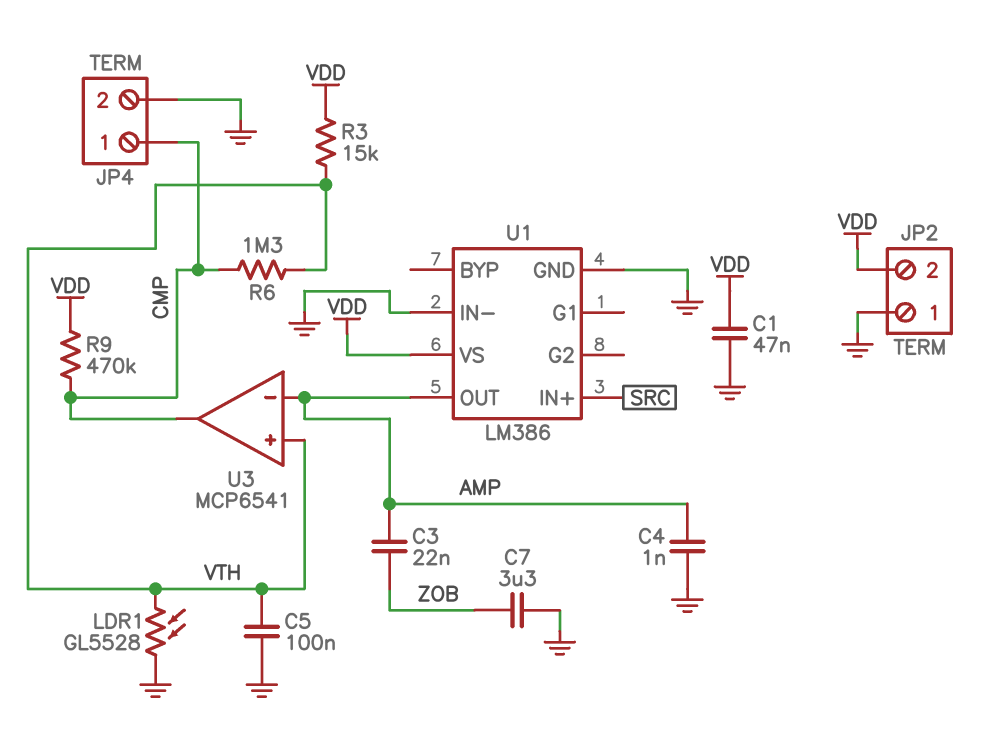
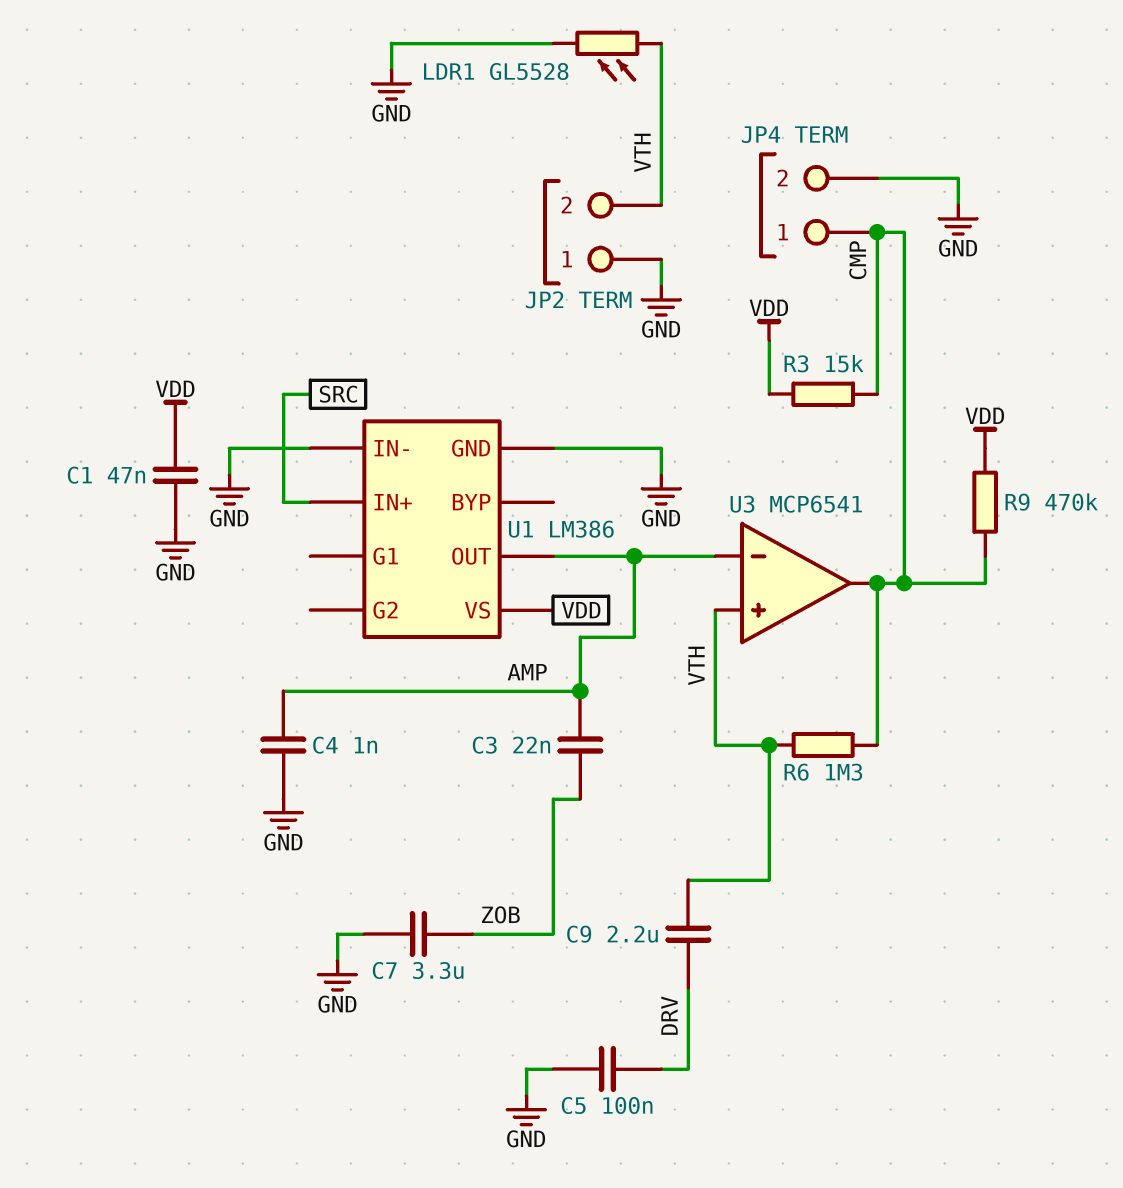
C5: 100nF (GND, VTH) -> 100nF (DRV, GND)
C9: none -> 2.2uF (DRV, VTH)
JP2 pin 2: VDD -> VTH
R3: 15k (VDD, VTH) -> 15k (CMP, VDD)

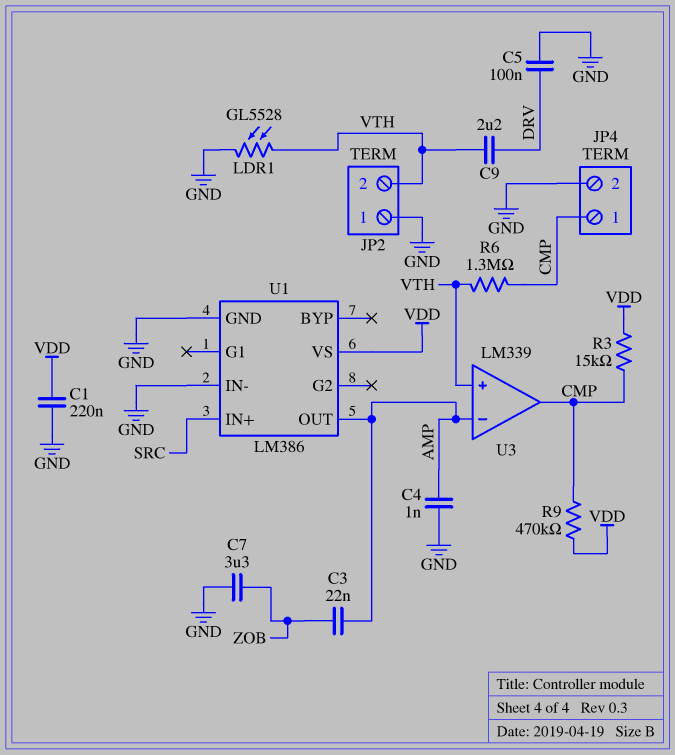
C1: 47nF (GND, VDD) -> 220nF (GND, VDD)
U3: MCP6541 -> LM339

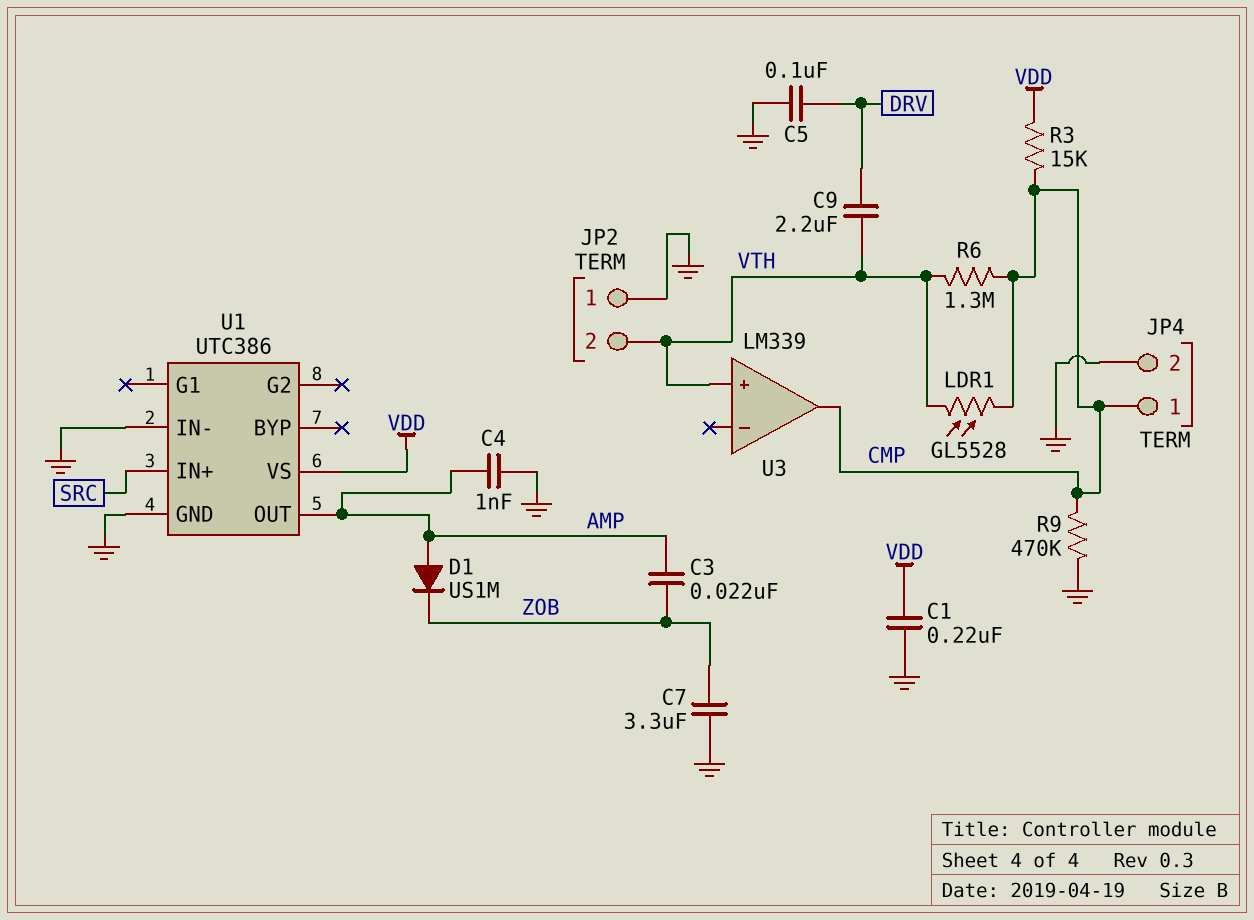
D1: none -> diode US1M (A AMP, K ZOB)
LDR1: GL5528 (GND, VTH) -> GL5528 (CMP, VTH)
R9: 470k (CMP, VDD) -> 470k (CMP, GND)
U1: LM386 -> UTC386
U3 pin in-: AMP -> none

